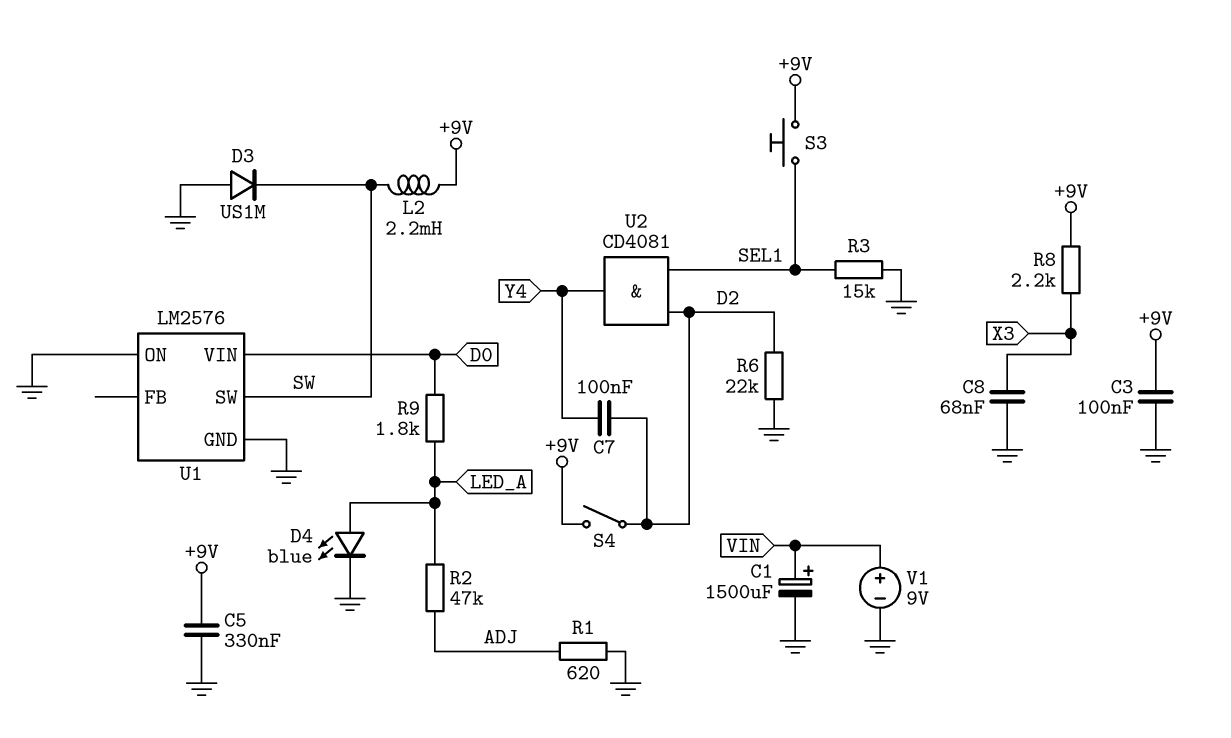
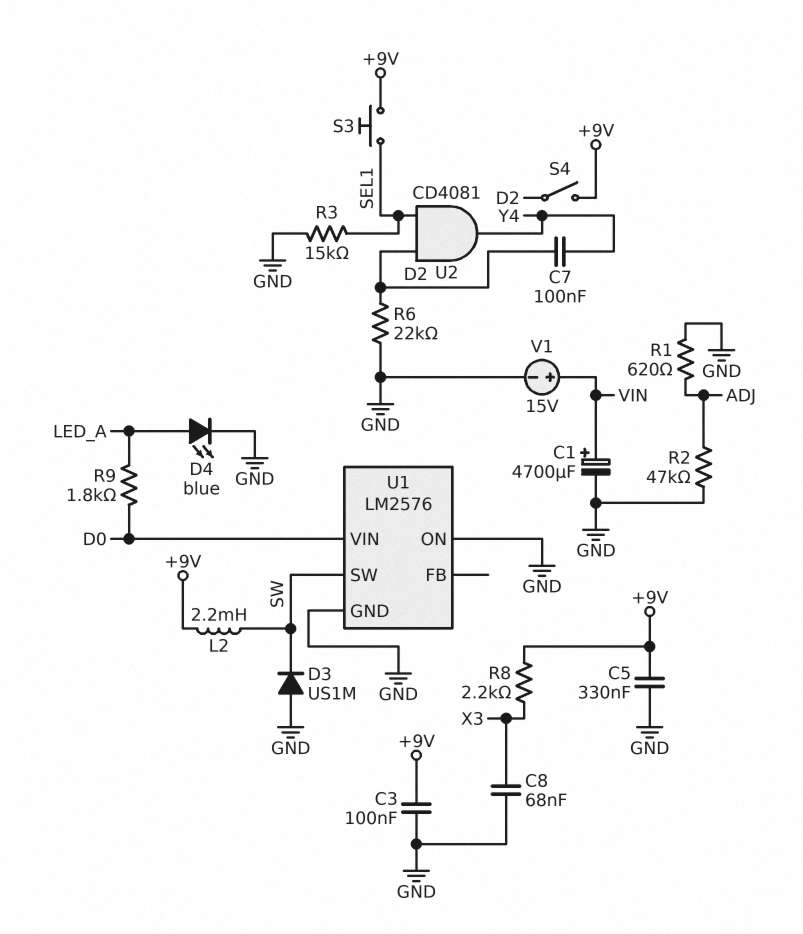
C1: 1500uF (plus VIN, minus GND) -> 4700uF (plus VIN, minus GND)
R2: 47k (ADJ, LED_A) -> 47k (ADJ, GND)
V1: 9V (plus VIN, minus GND) -> 15V (plus VIN, minus GND)

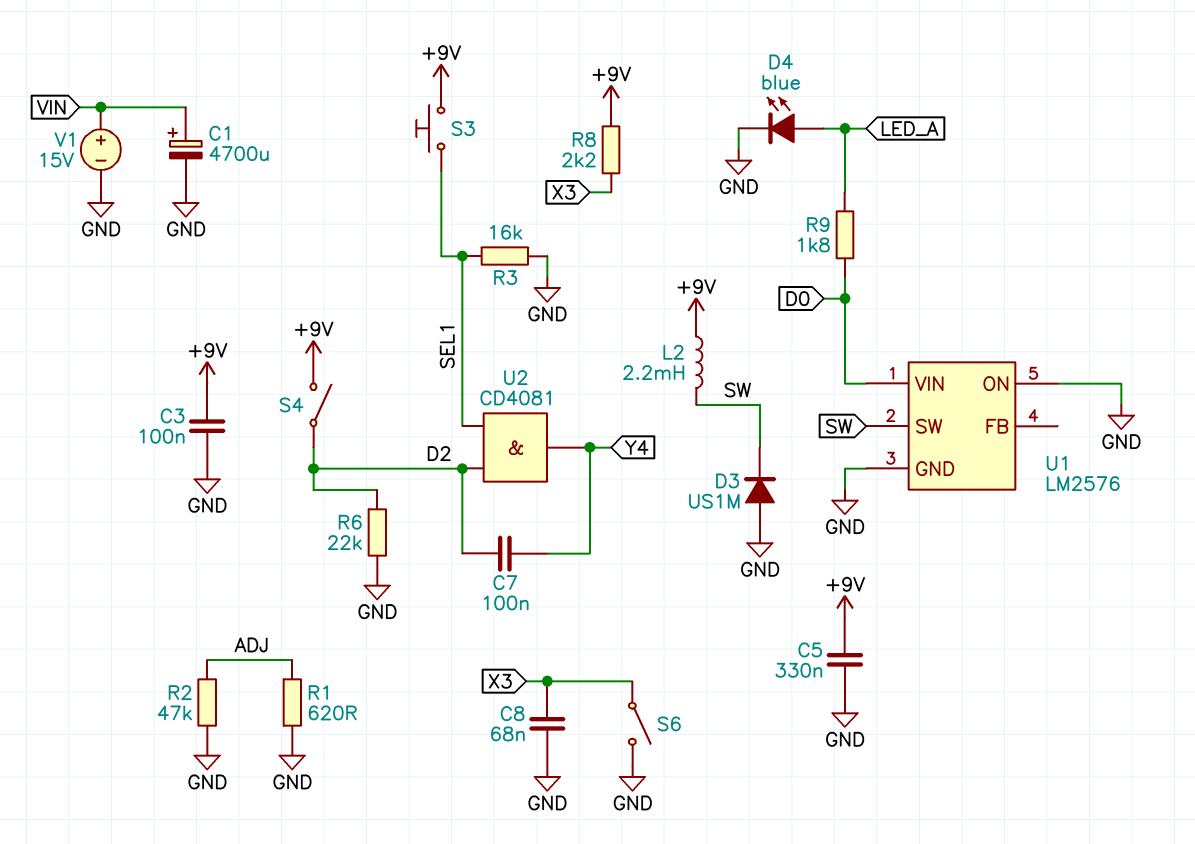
R3: 15k (GND, SEL1) -> 16k (GND, SEL1)
S6: none -> switch (GND, X3)

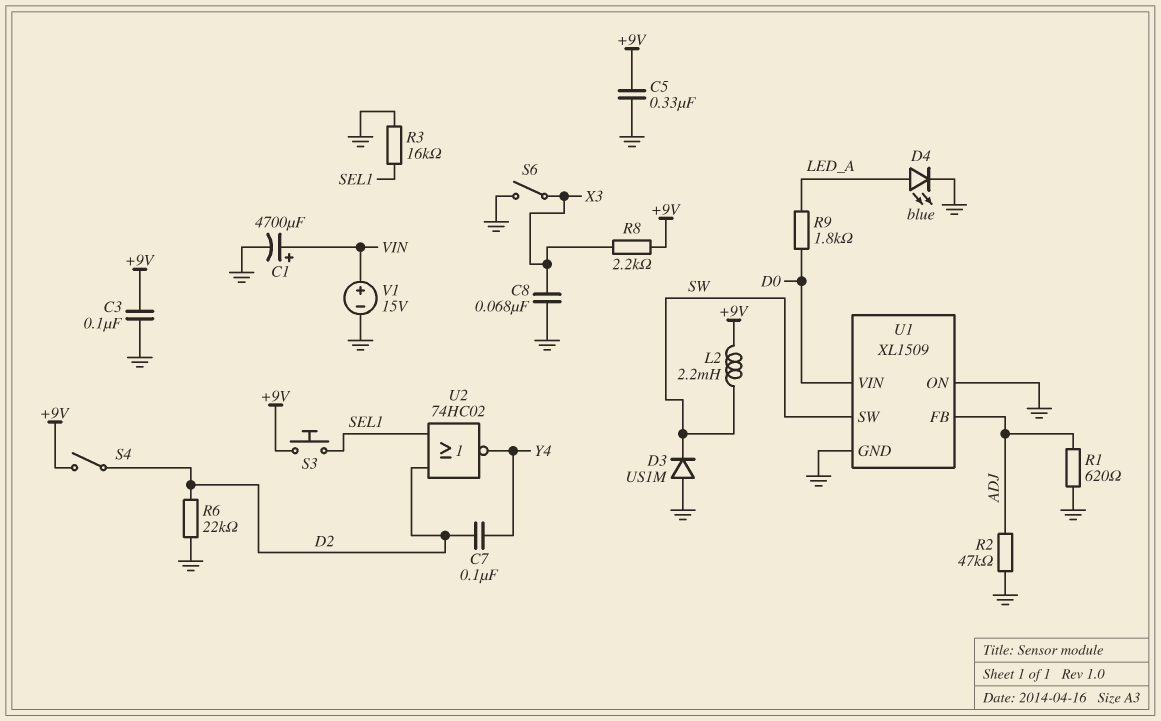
U1: LM2576 -> XL1509
U1 pin FB: none -> ADJ
U2: AND CD4081 (in D2, in SEL1, out Y4) -> NOR 74HC02 (in D2, in SEL1, out Y4)

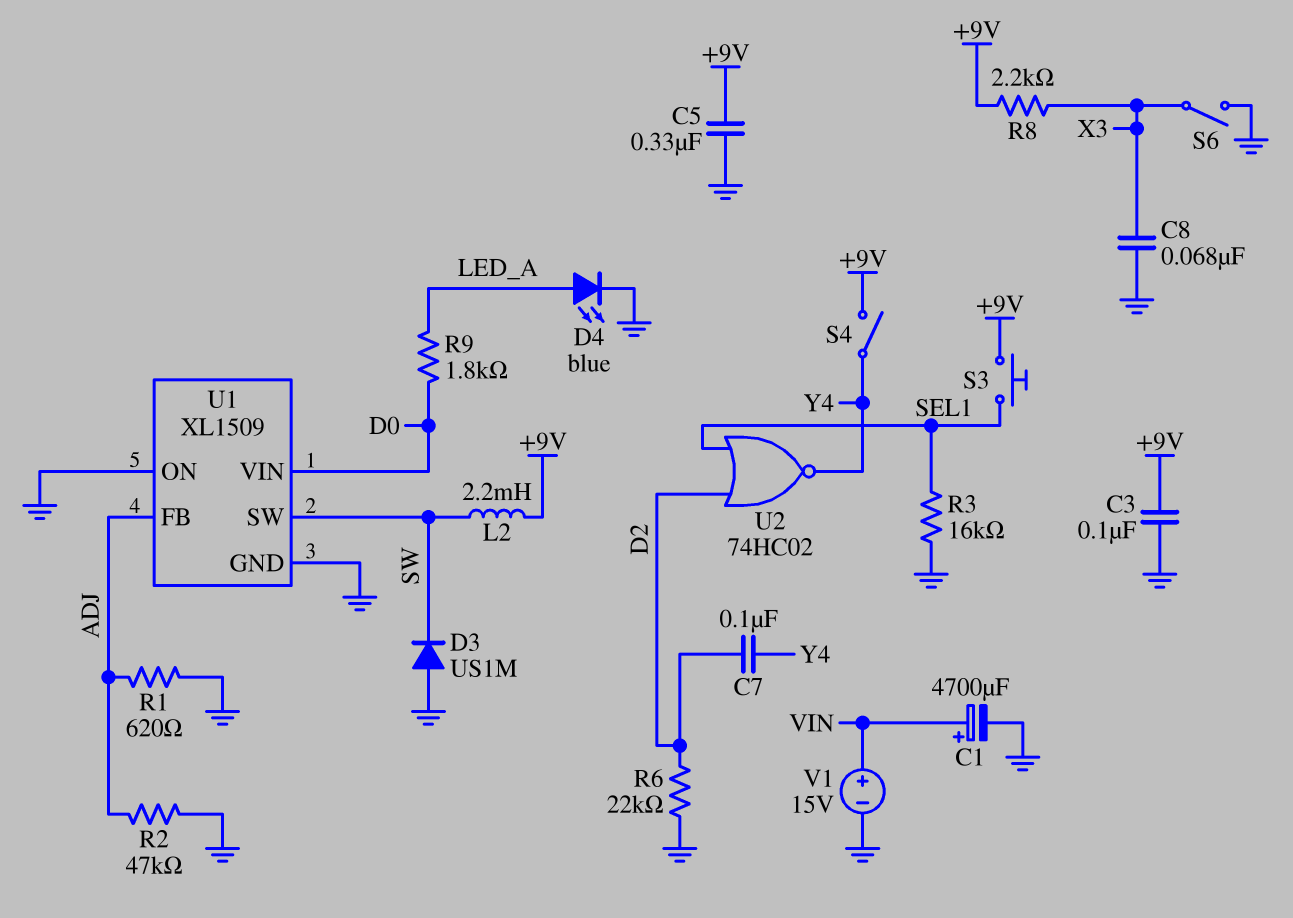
S4: switch (+9V, D2) -> switch (+9V, Y4)

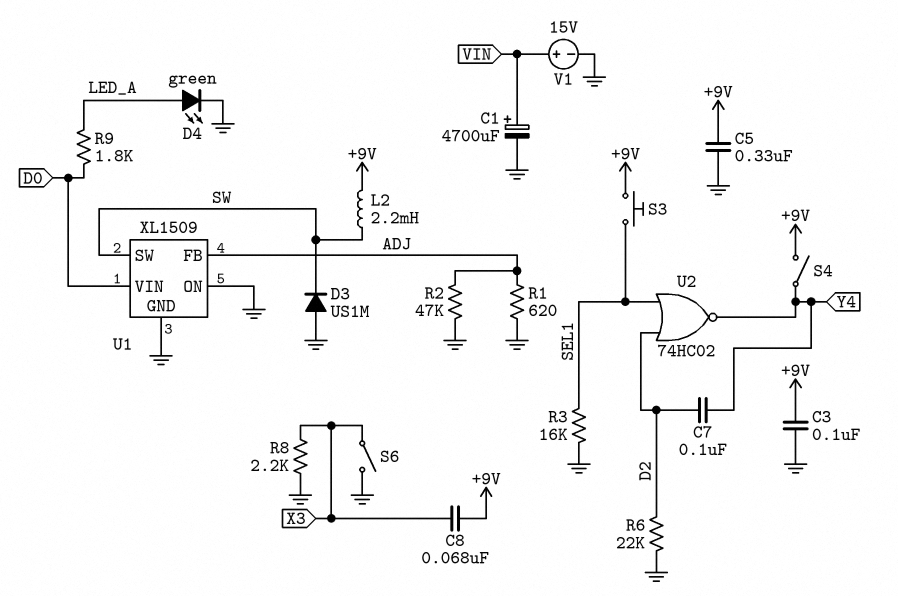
C8: 68nF (GND, X3) -> 68nF (+9V, X3)
D4: LED blue (A LED_A, K GND) -> LED green (A LED_A, K GND)
R8: 2.2k (+9V, X3) -> 2.2k (GND, X3)

